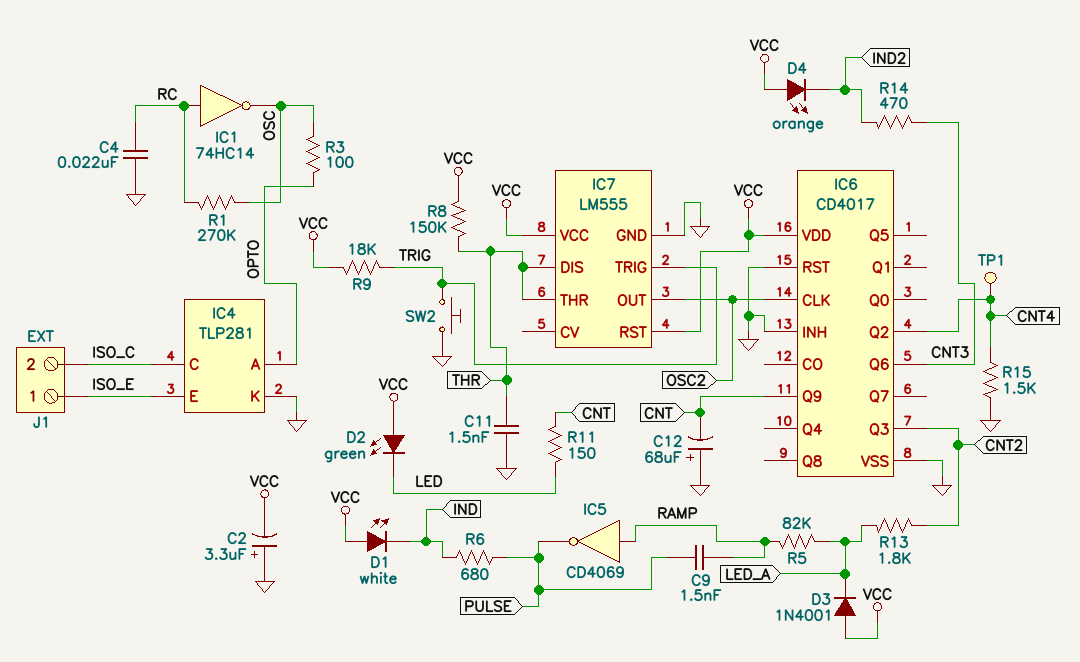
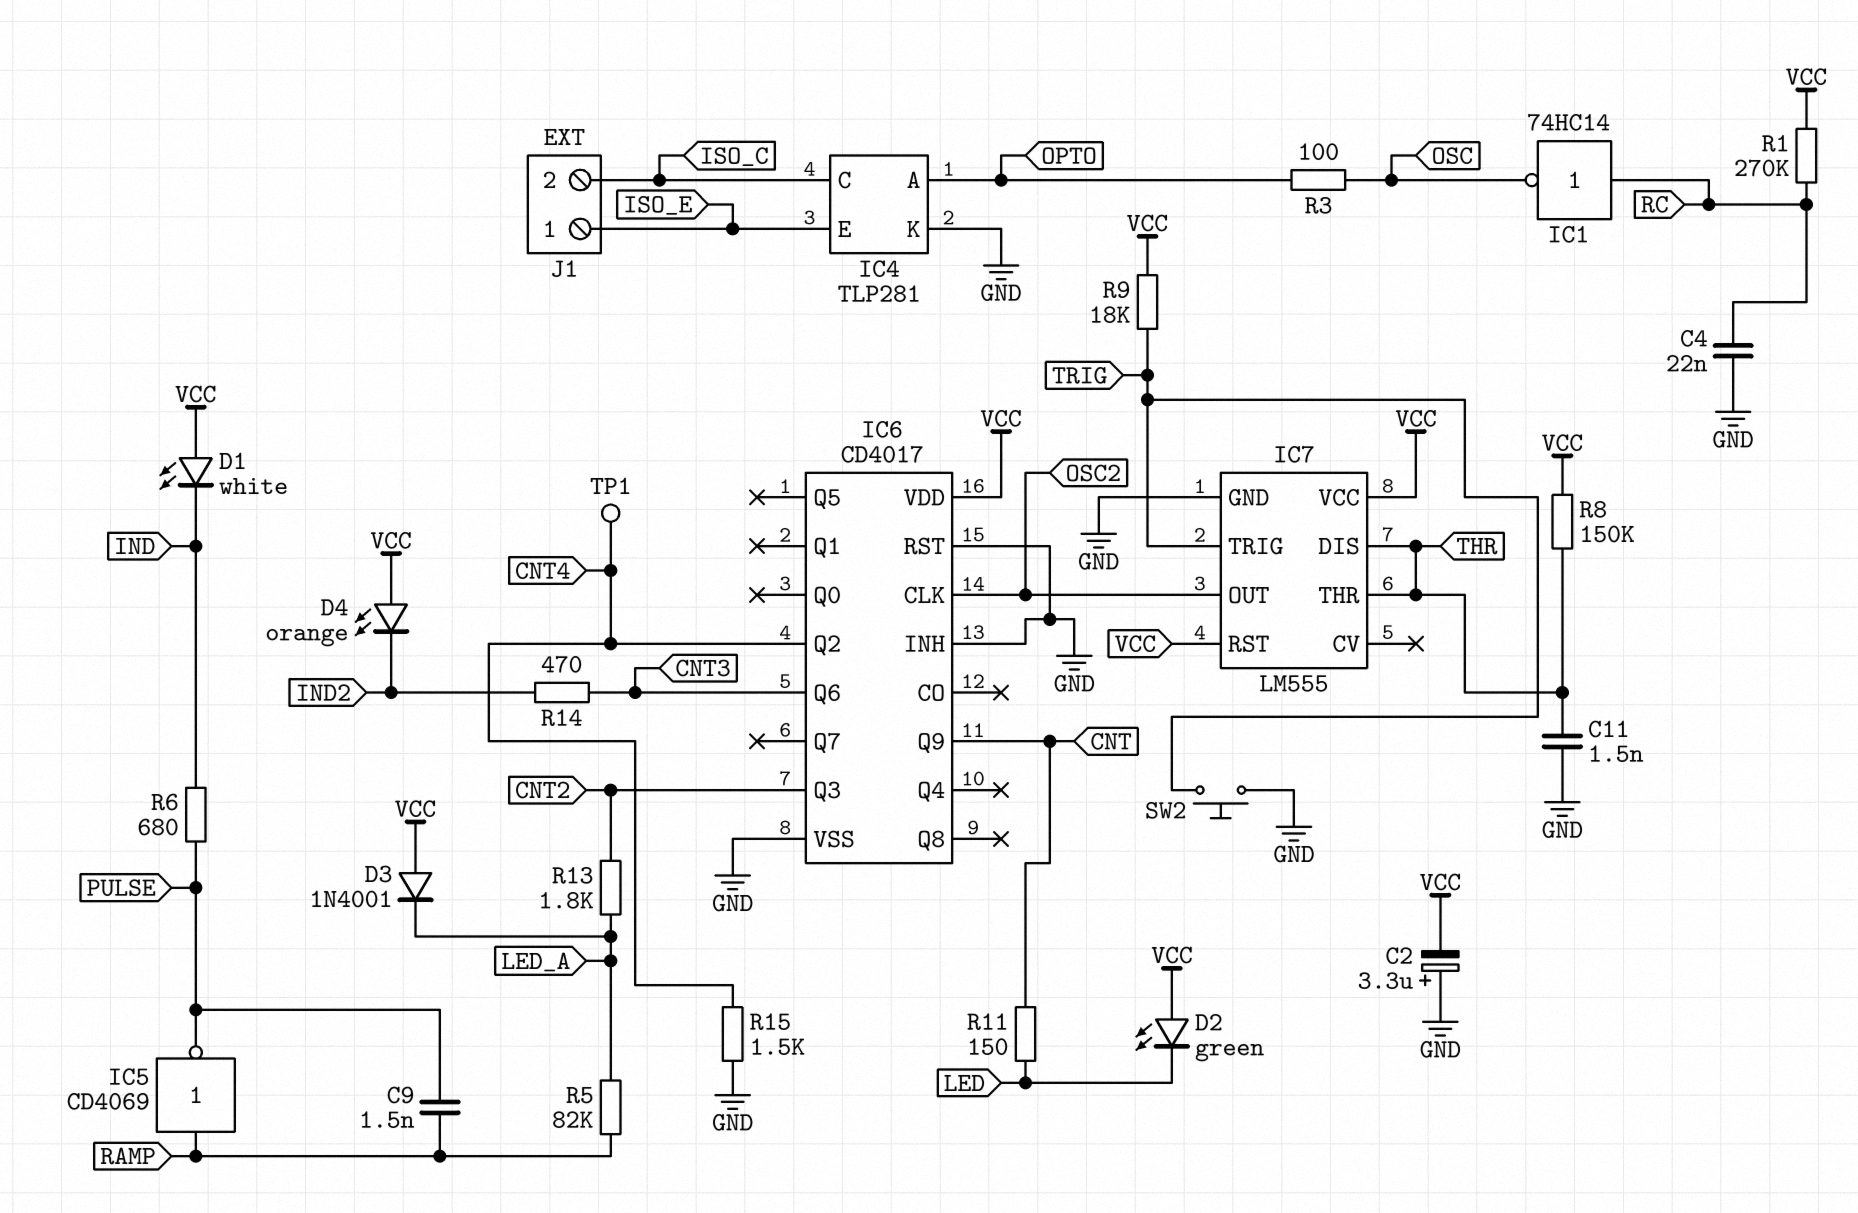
C12: 68uF (plus GND, minus CNT) -> none
R1: 270k (OSC, RC) -> 270k (RC, VCC)

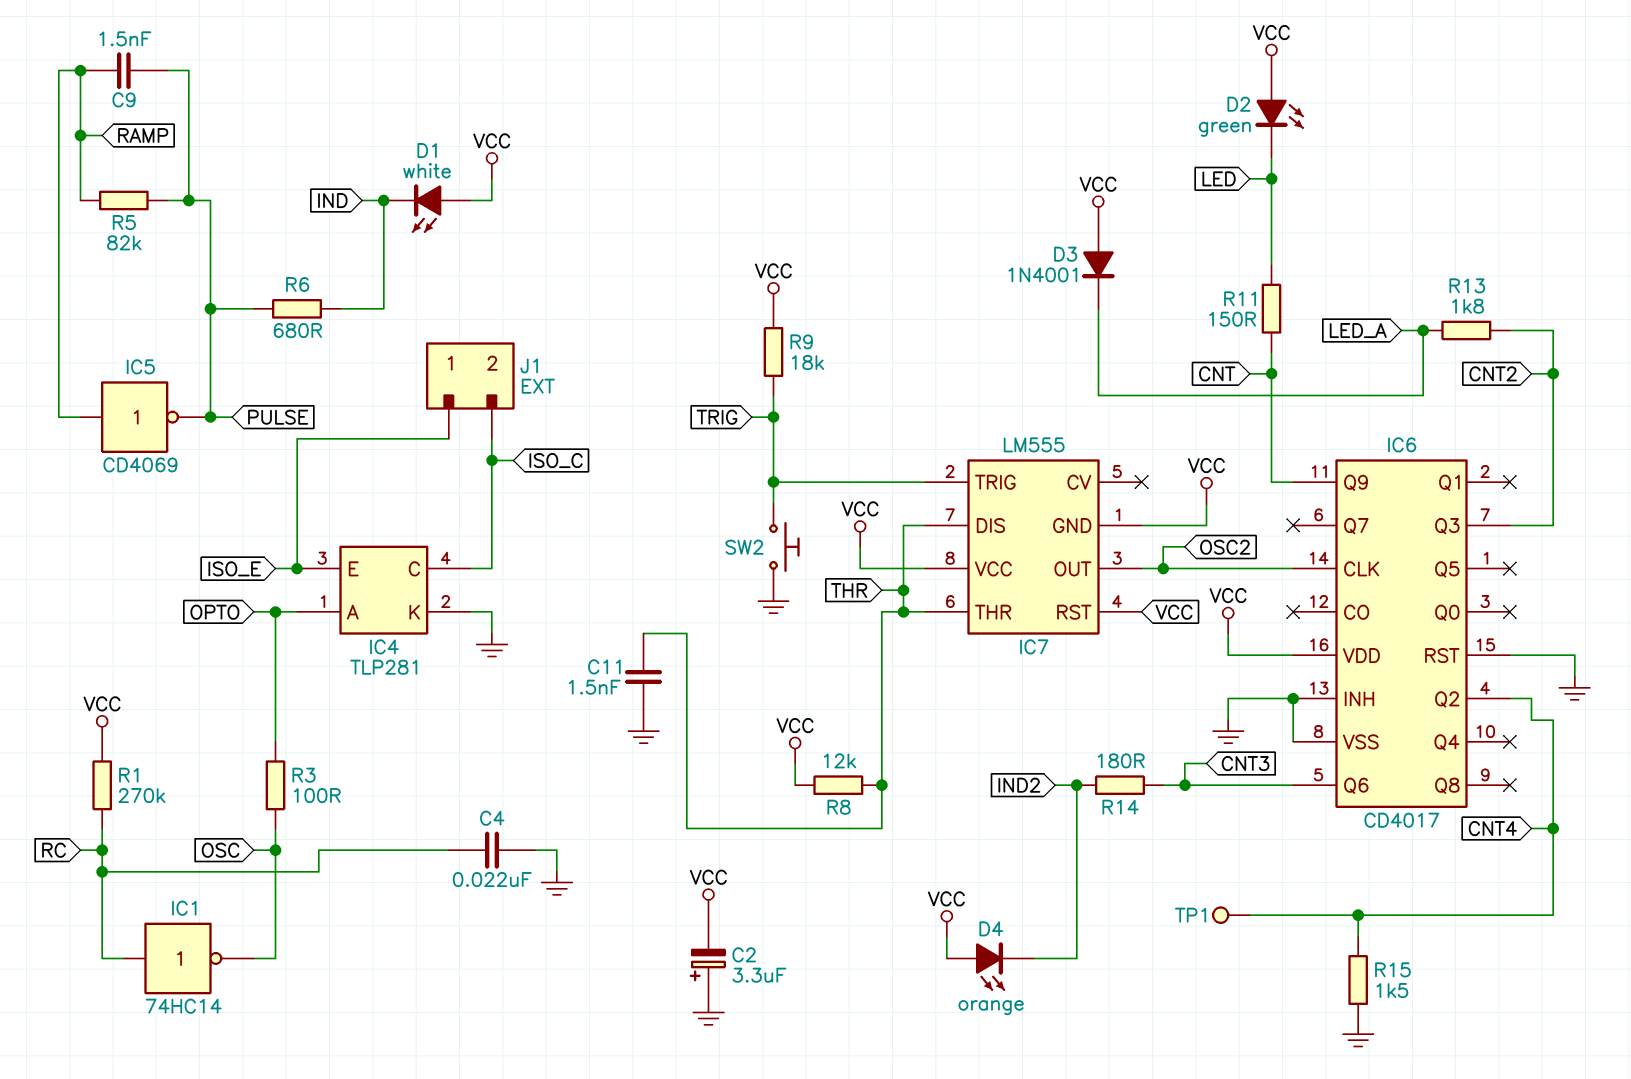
IC7 pin GND: GND -> VCC
R5: 82k (LED_A, RAMP) -> 82k (PULSE, RAMP)
R8: 150k (THR, VCC) -> 12k (THR, VCC)
R14: 470 (CNT3, IND2) -> 180 (CNT3, IND2)

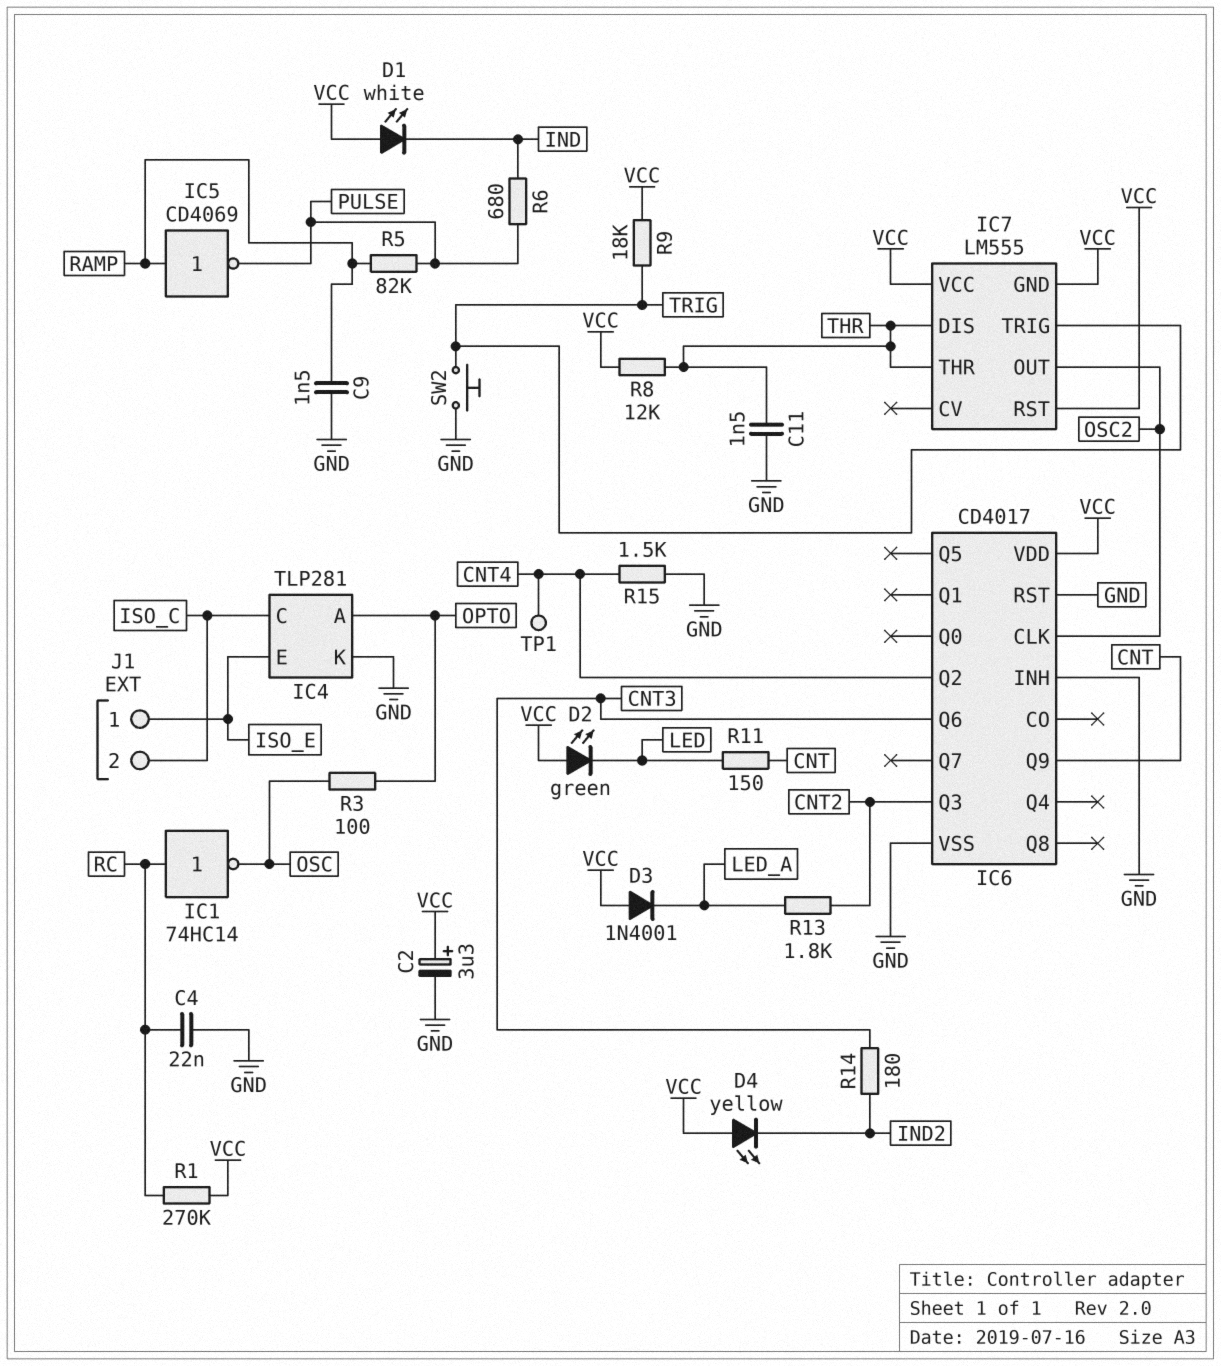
C2: 3.3uF (plus GND, minus VCC) -> 3.3uF (plus VCC, minus GND)
C9: 1.5nF (PULSE, RAMP) -> 1.5nF (GND, RAMP)
D4: LED orange (A VCC, K IND2) -> LED yellow (A VCC, K IND2)

